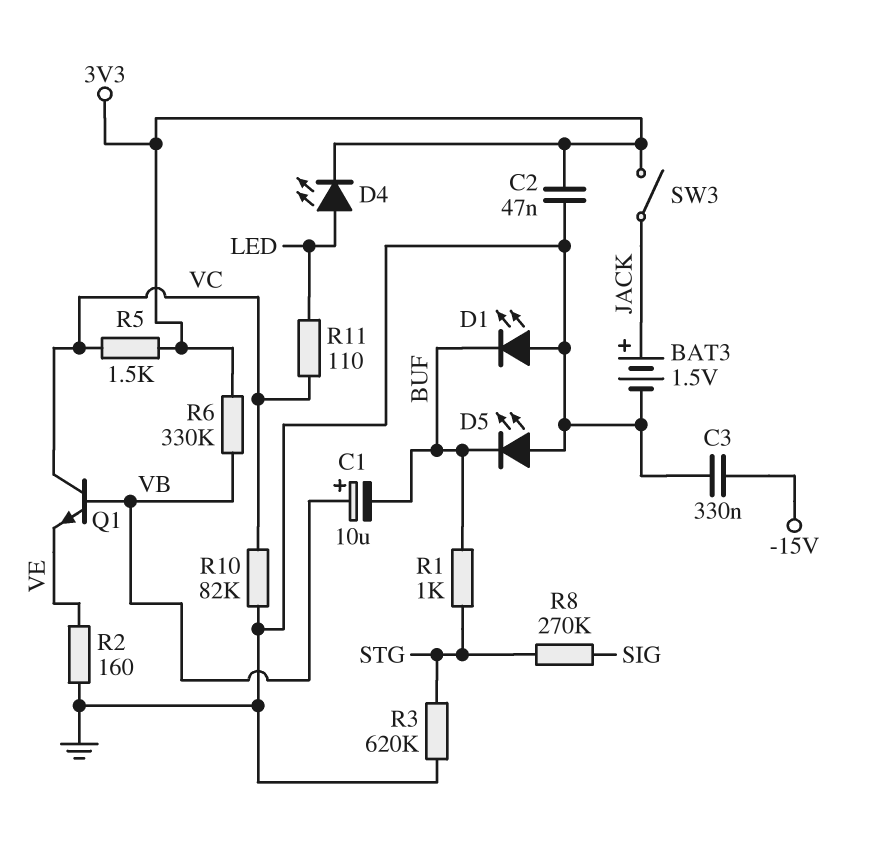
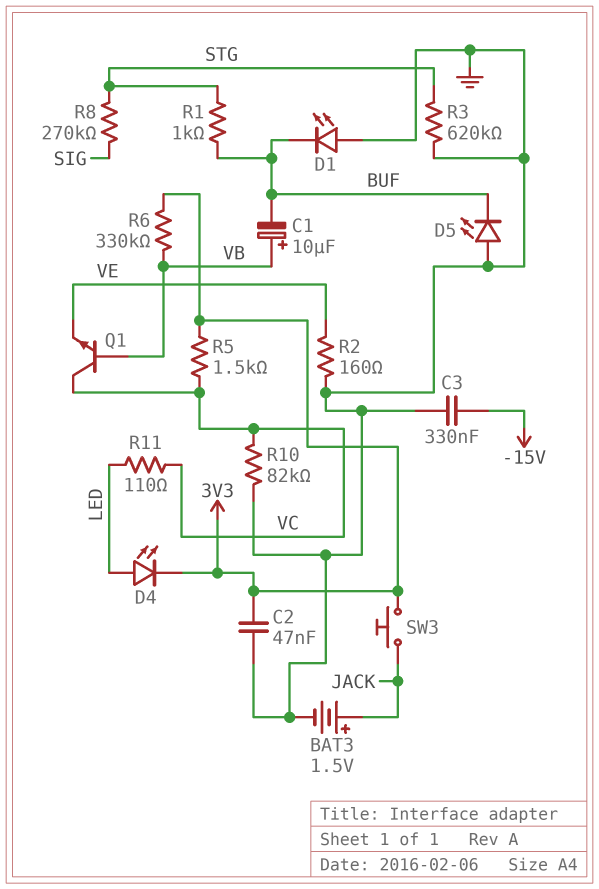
SW3: switch (3V3, JACK) -> button (3V3, JACK)

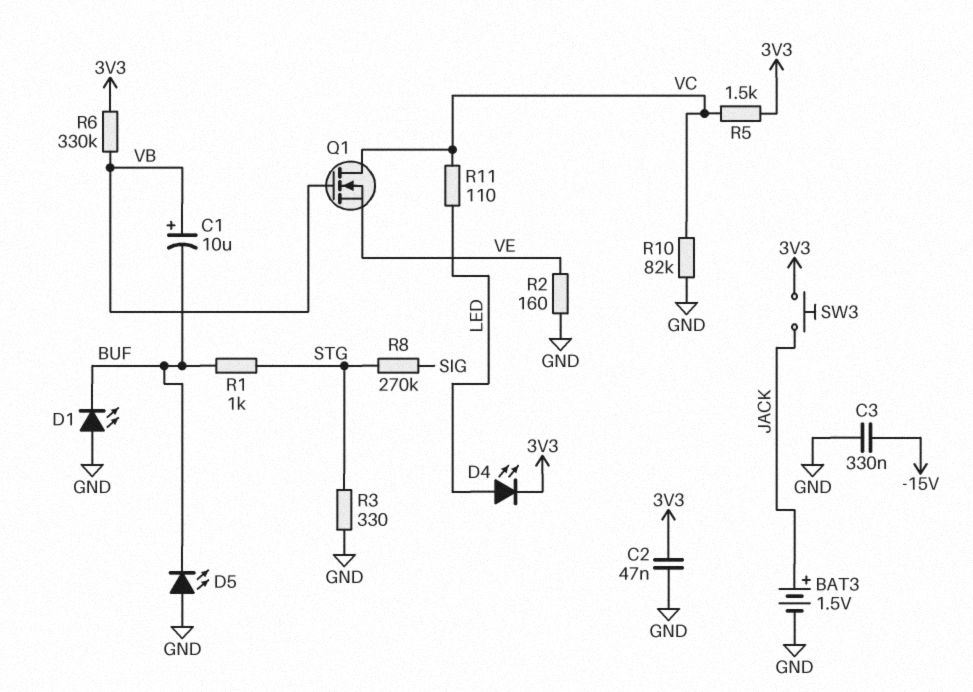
Q1: NPN (B VB, C VC, E VE) -> NMOS (G VB, D VC, S VE)
R3: 620k (GND, STG) -> 330 (GND, STG)

